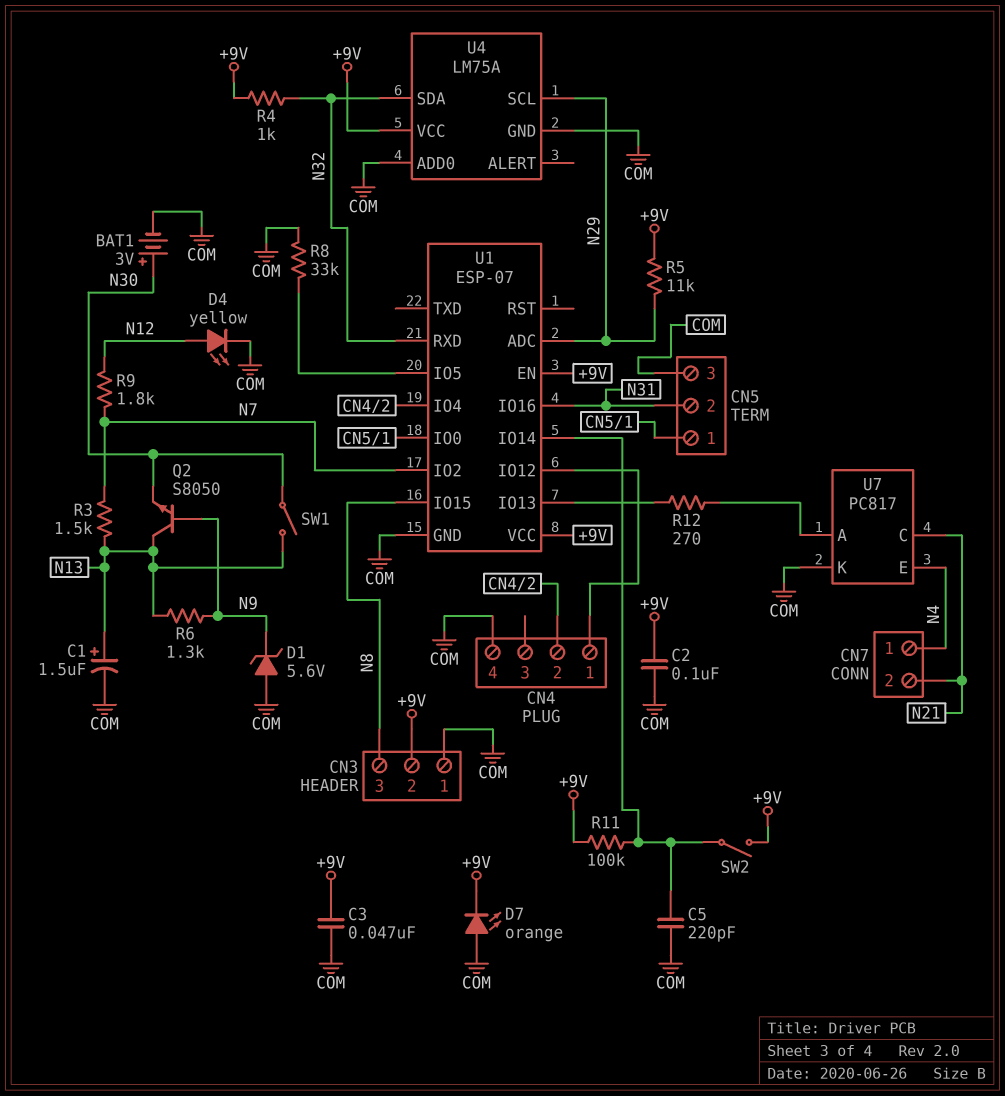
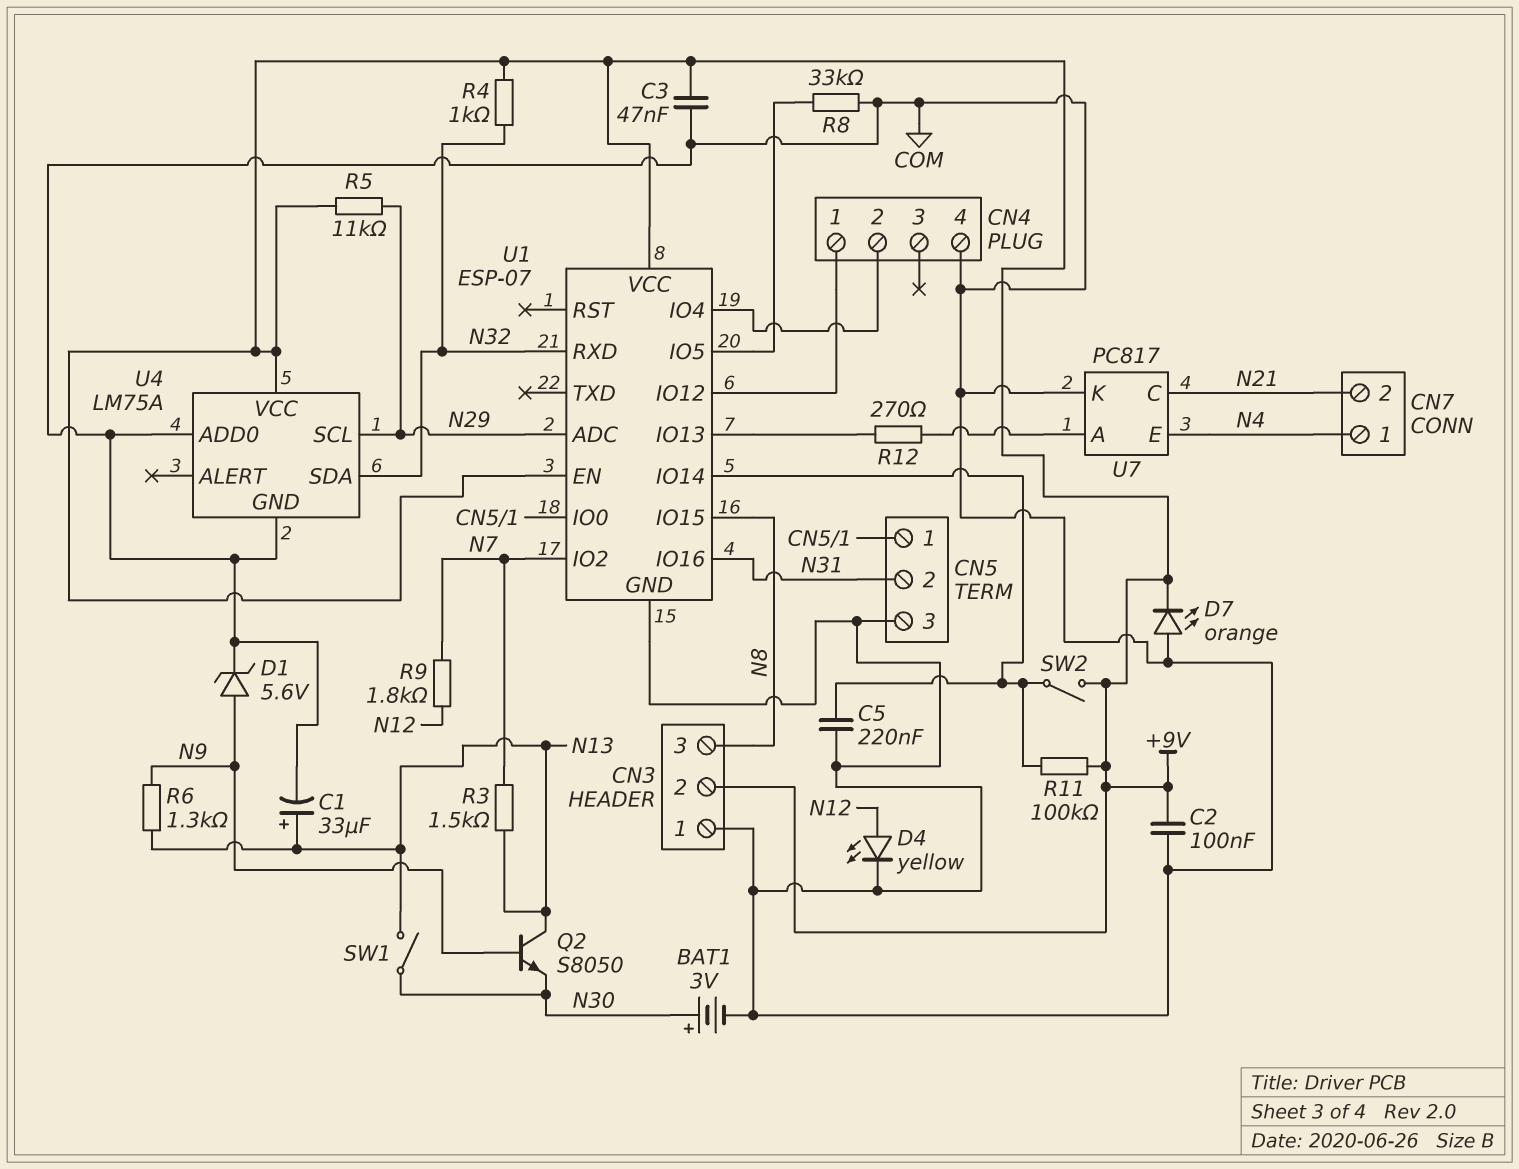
C1: 1.5uF (plus N13, minus COM) -> 33uF (plus N13, minus COM)
C5: 220pF (COM, U1/IO14) -> 220nF (COM, U1/IO14)
D1: zener 5.6V (A COM, K N9) -> zener 5.6V (A N9, K COM)

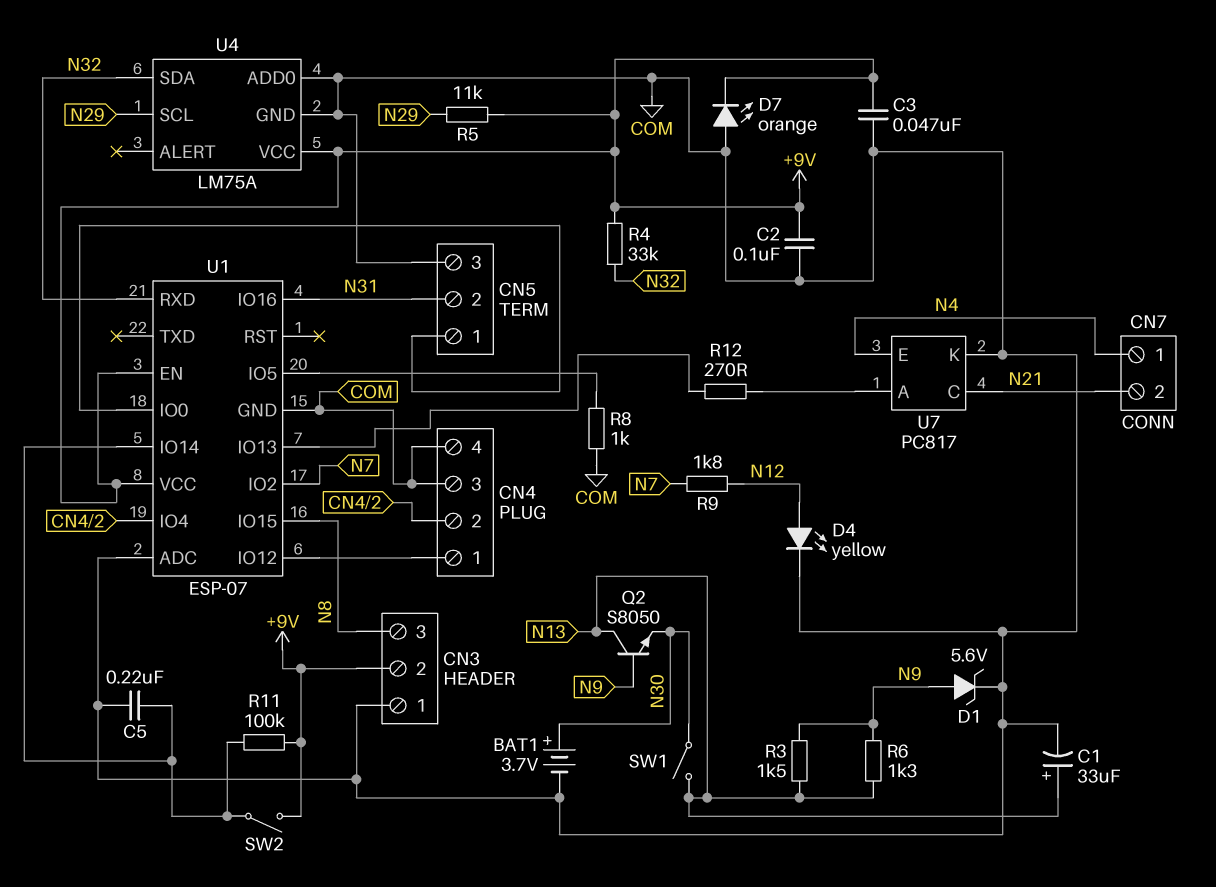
BAT1: 3V (plus N30, minus COM) -> 3.7V (plus N30, minus COM)
CN4 pin 3: none -> COM
R3: 1.5k (N7, N13) -> 1.5k (N9, N13)
R4: 1k (+9V, N32) -> 33k (+9V, N32)
R8: 33k (COM, U1/IO5) -> 1k (COM, U1/IO5)
U1 pin ADC: N29 -> COM

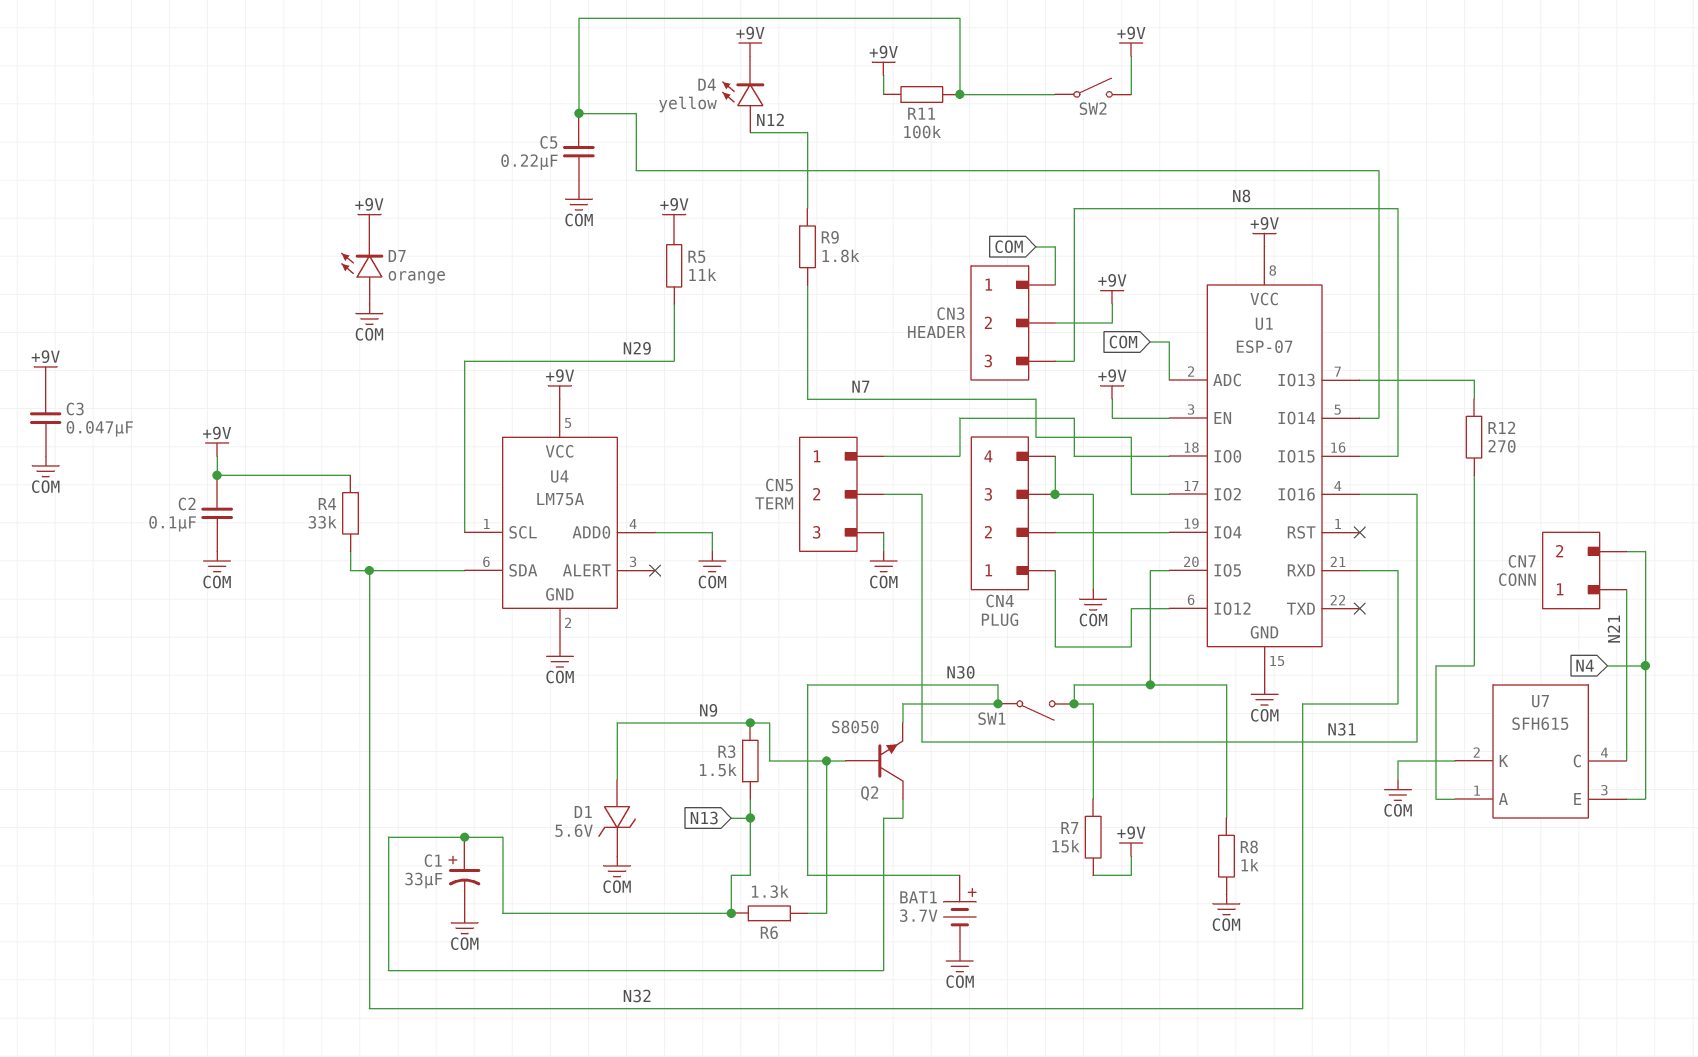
CN7 pin 1: N4 -> N21
CN7 pin 2: N21 -> N4
D4: LED yellow (A N12, K COM) -> LED yellow (A N12, K +9V)
R7: none -> 15k (+9V, U1/IO5)
SW1: switch (N13, N30) -> switch (N30, U1/IO5)
U7: PC817 -> SFH615

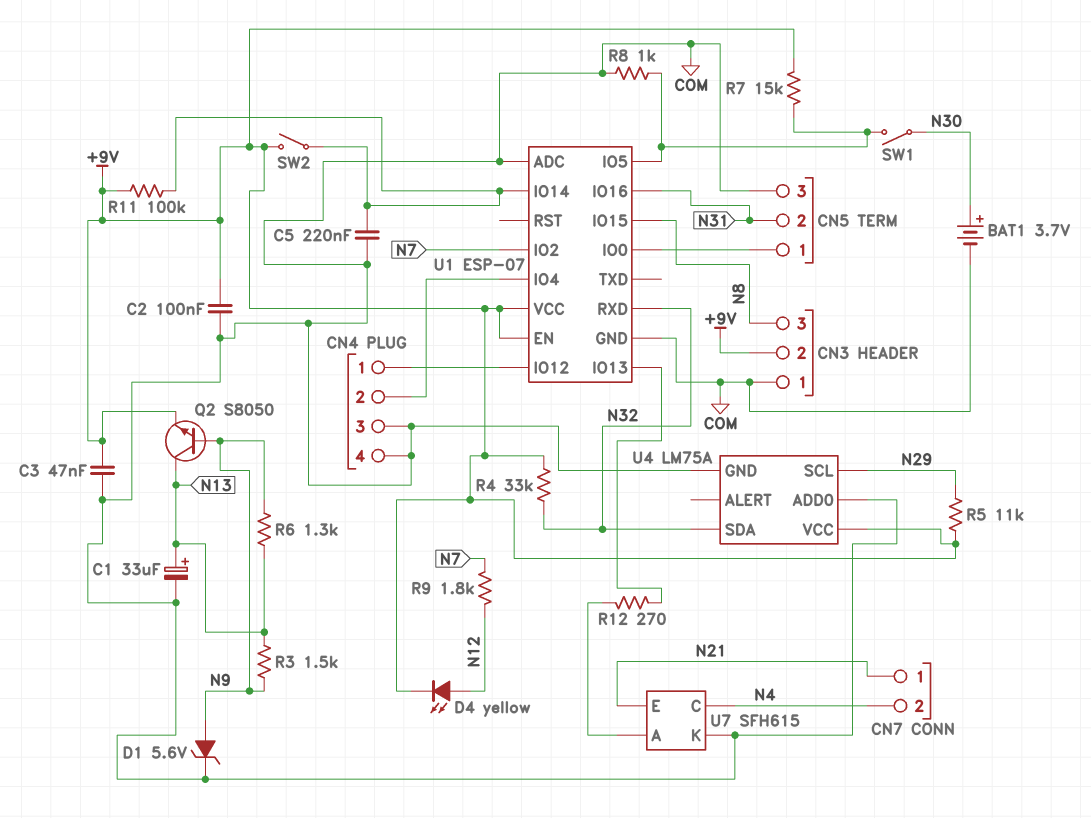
D7: LED orange (A COM, K +9V) -> none
Q2: NPN S8050 (B N9, C N13, E N30) -> NPN S8050 (B N9, C N13, E +9V)
U7 pin C: N21 -> N4
U7 pin E: N4 -> N21

